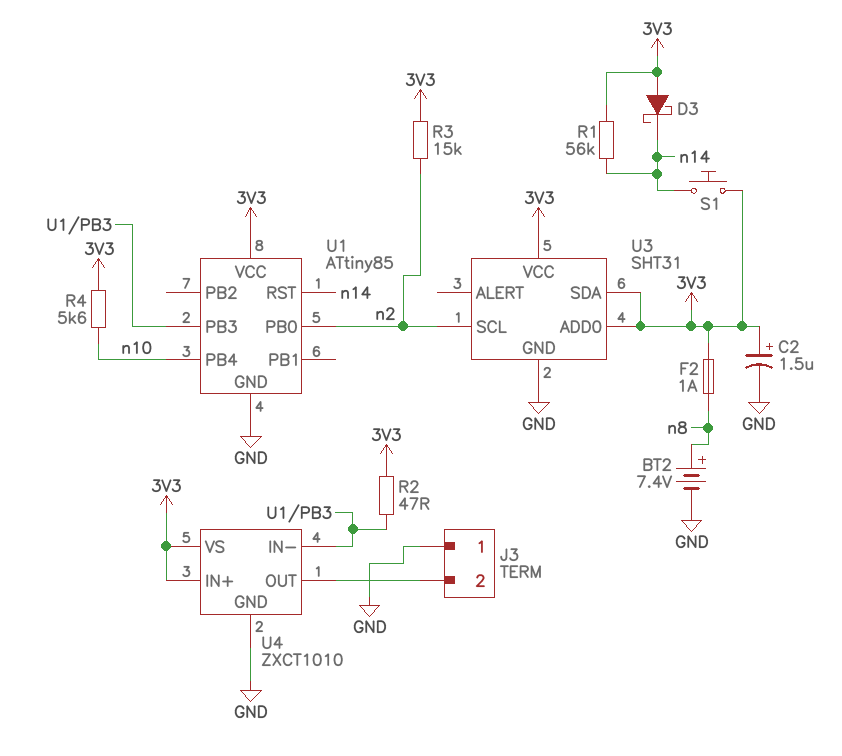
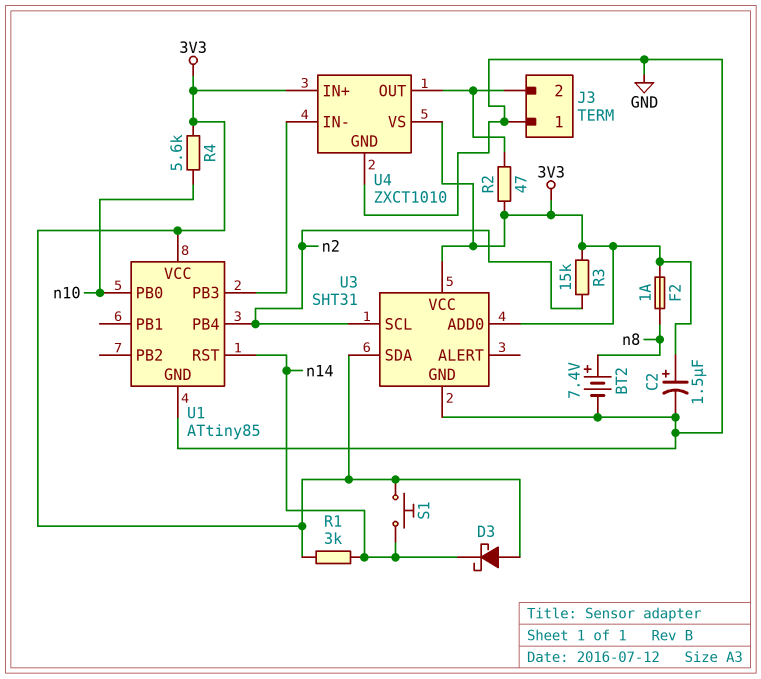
R1: 56k (3V3, n14) -> 3k (3V3, n14)
R2: 47 (3V3, U1/PB3) -> 47 (3V3, J3/2)
U1 pin PB0: n2 -> n10
U1 pin PB4: n10 -> n2

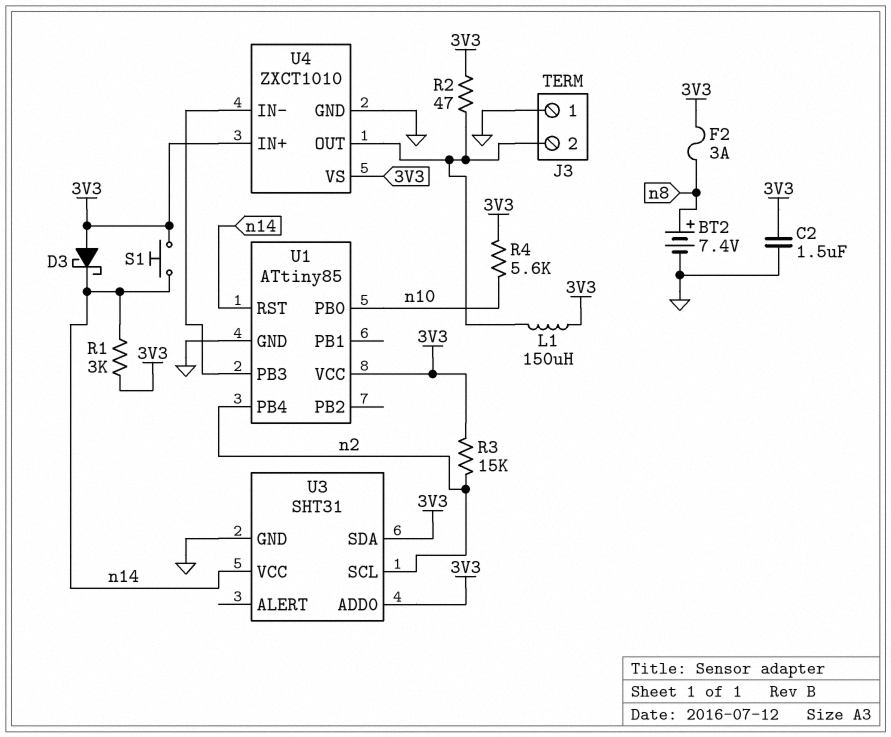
C2: 1.5uF (plus 3V3, minus GND) -> 1.5uF (3V3, GND)
F2: 1A (3V3, n8) -> 3A (3V3, n8)
L1: none -> 150uH (3V3, J3/2)
U3 pin VCC: 3V3 -> n14

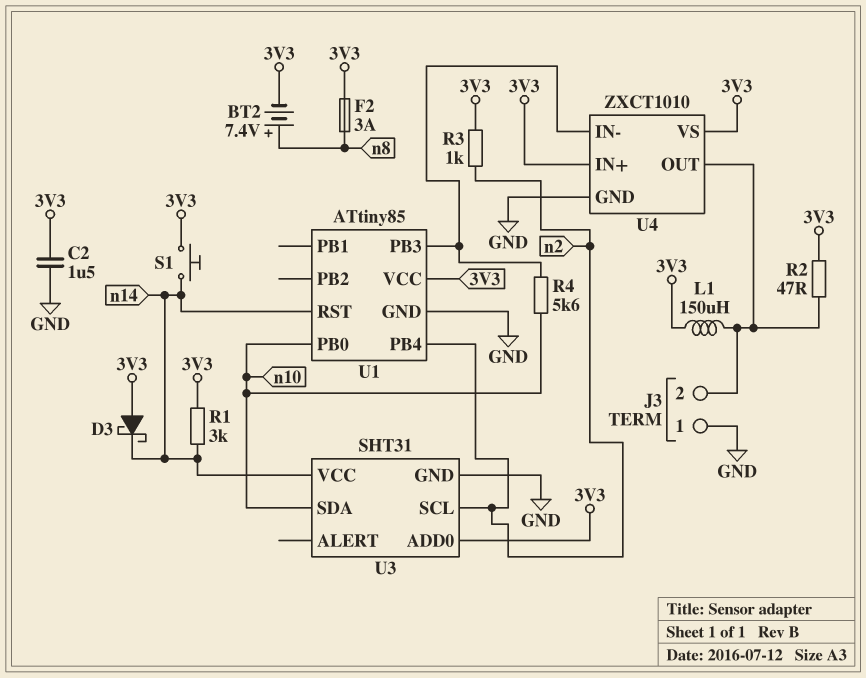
BT2: 7.4V (plus n8, minus GND) -> 7.4V (plus n8, minus 3V3)
R3: 15k (3V3, n2) -> 1k (3V3, n2)
R4: 5.6k (3V3, n10) -> 5.6k (U1/PB3, n10)
U3 pin SDA: 3V3 -> n10

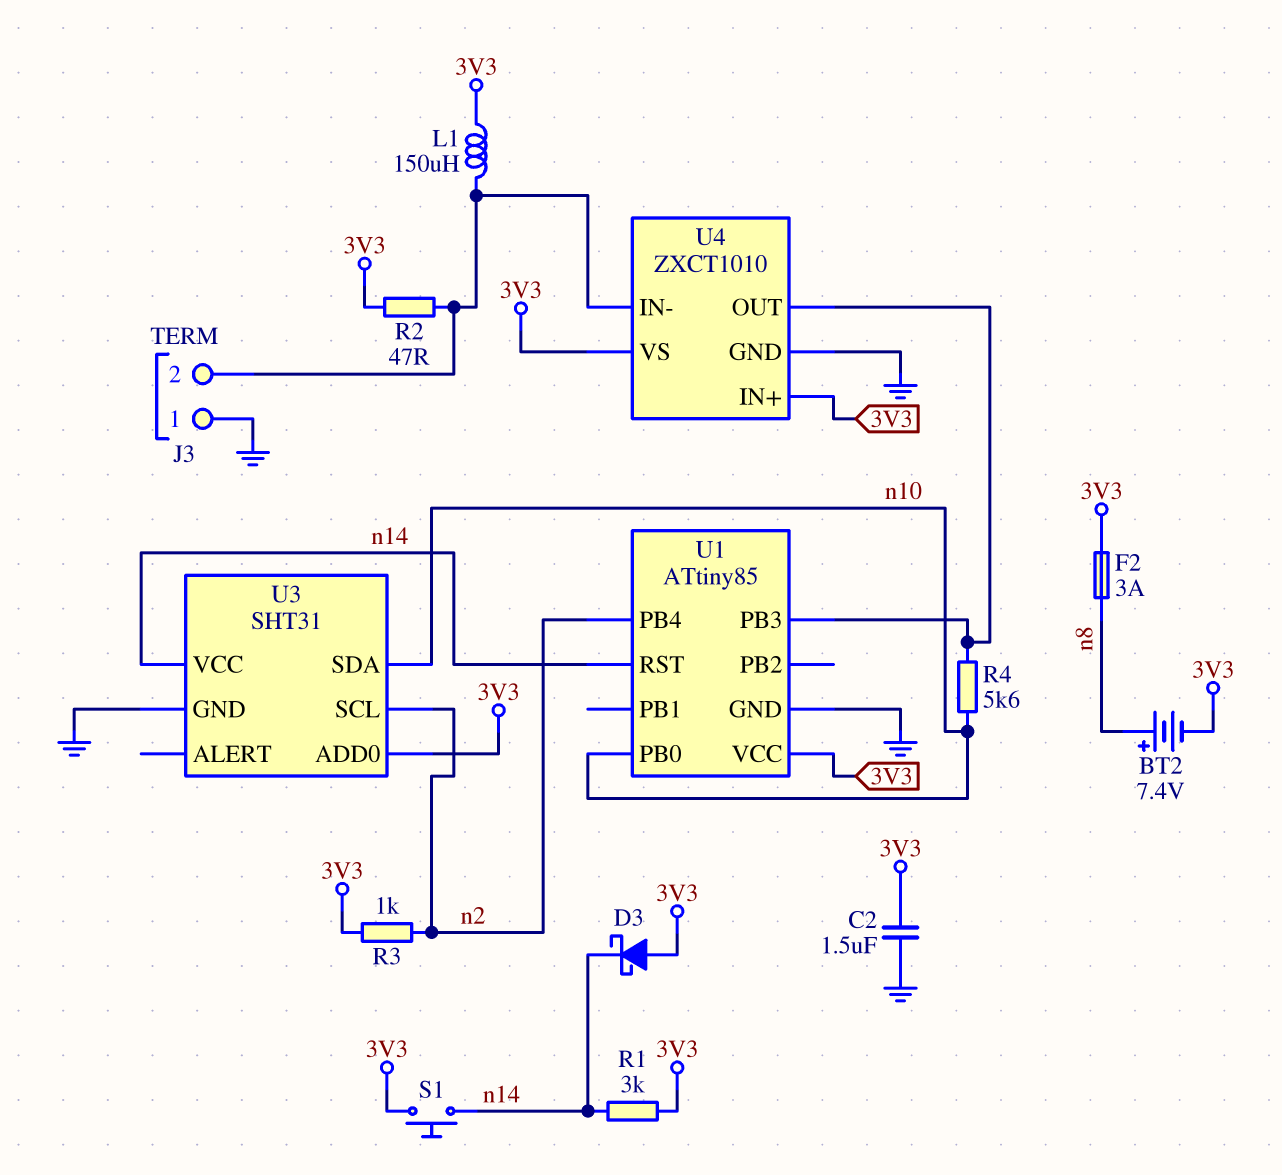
U4 pin IN-: U1/PB3 -> J3/2
U4 pin OUT: J3/2 -> U1/PB3

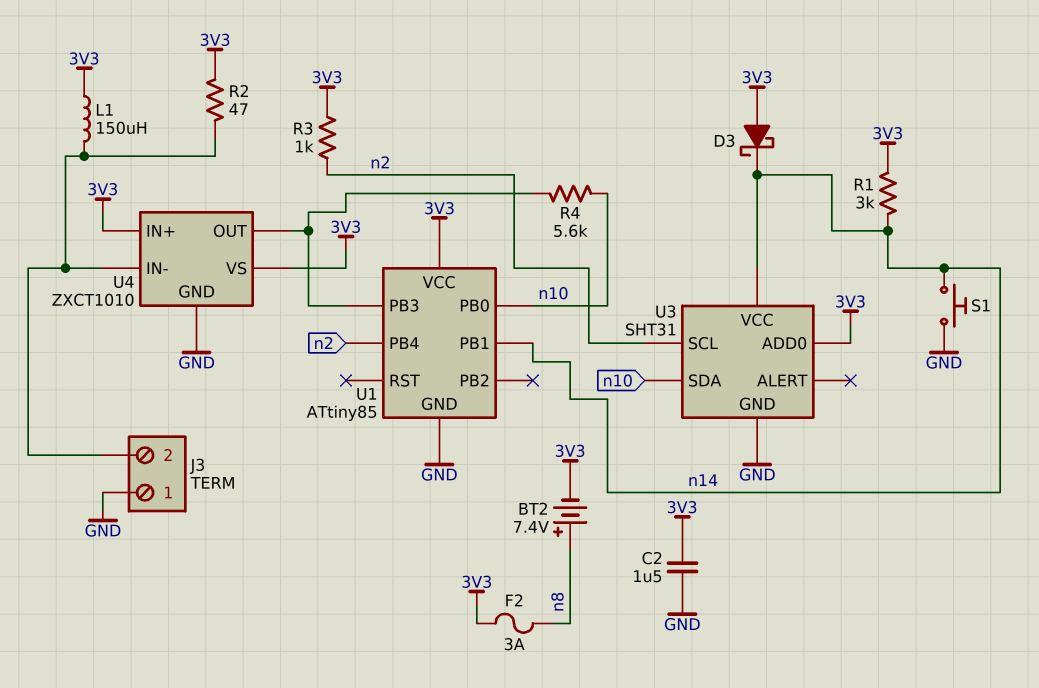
S1: button (3V3, n14) -> button (GND, n14)
U1 pin PB1: none -> n14
U1 pin RST: n14 -> none

